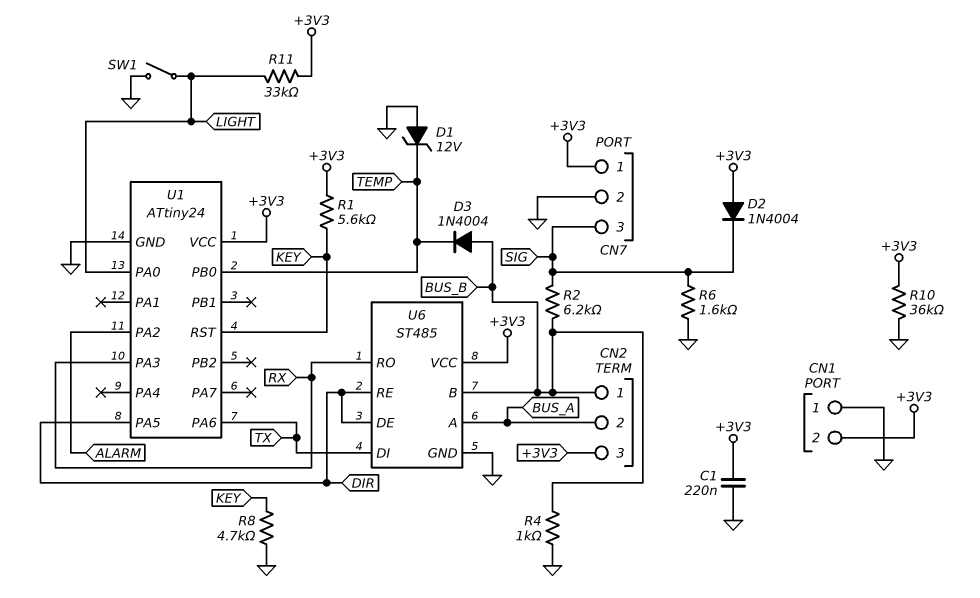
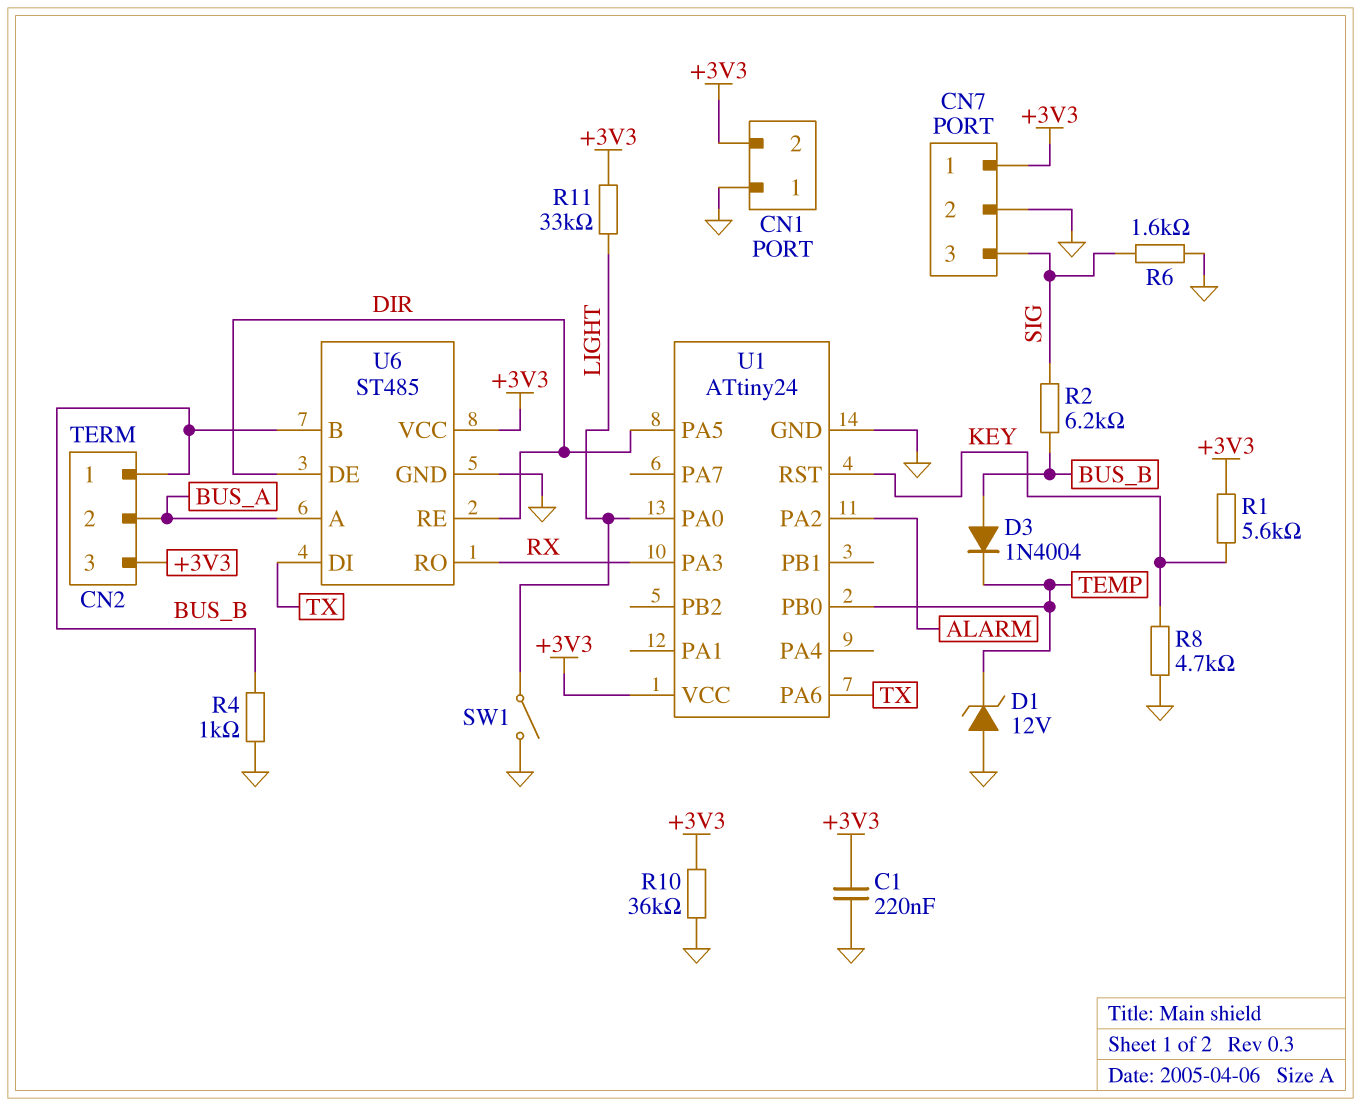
D2: diode 1N4004 (A +3V3, K SIG) -> none

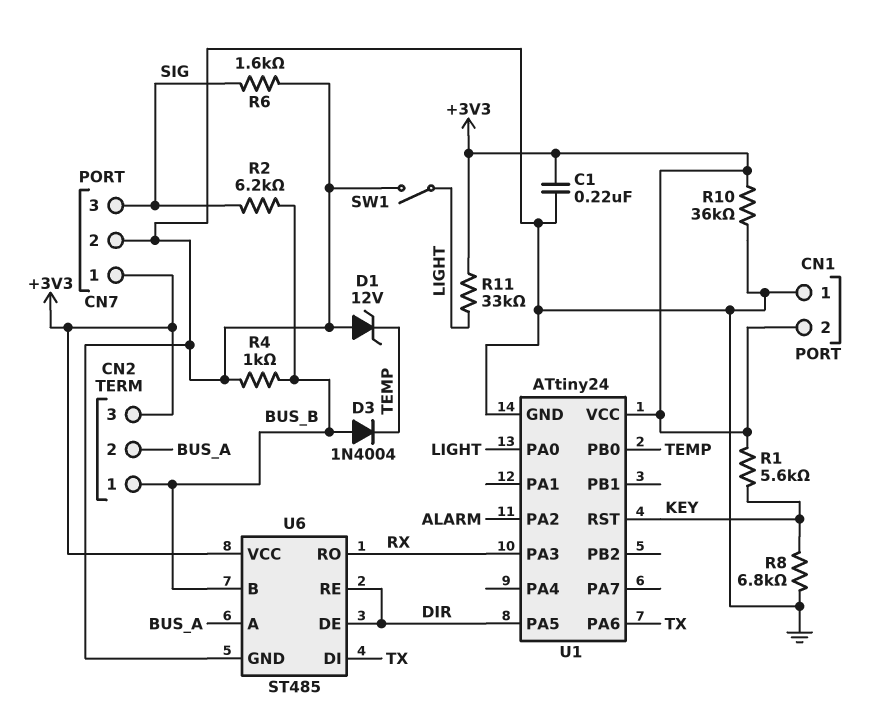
R8: 4.7k (GND, KEY) -> 6.8k (GND, KEY)

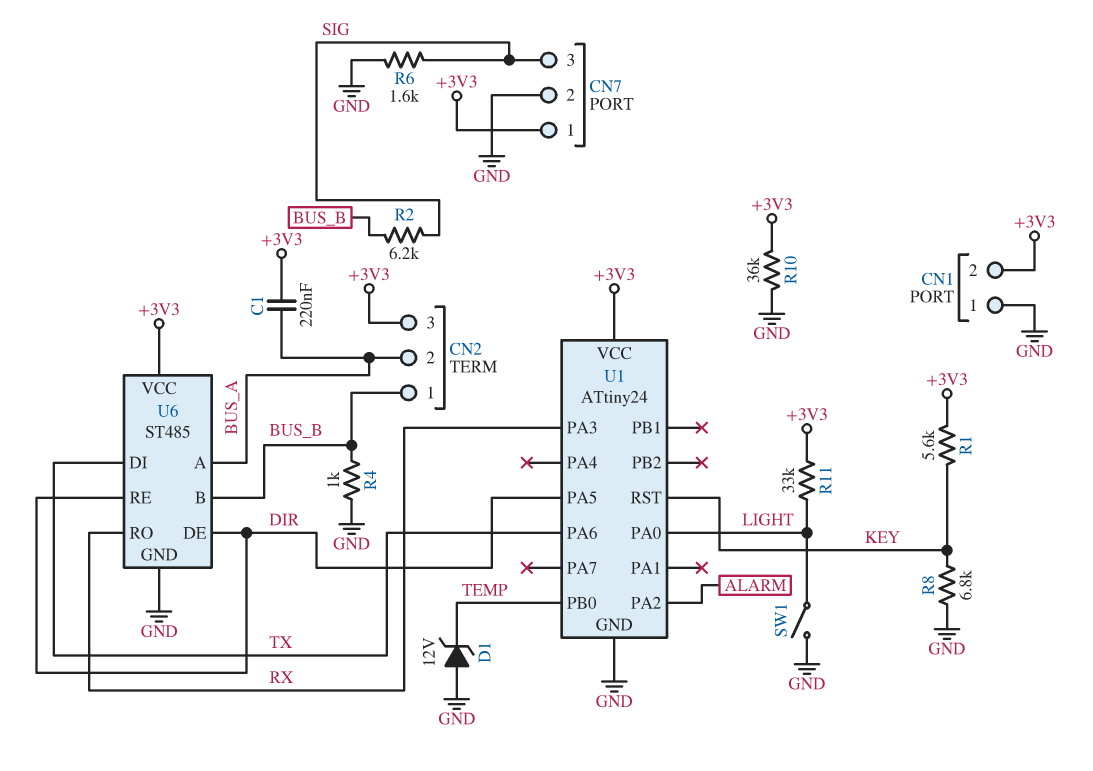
C1: 220nF (+3V3, GND) -> 220nF (+3V3, BUS_A)
D3: diode 1N4004 (A BUS_B, K TEMP) -> none

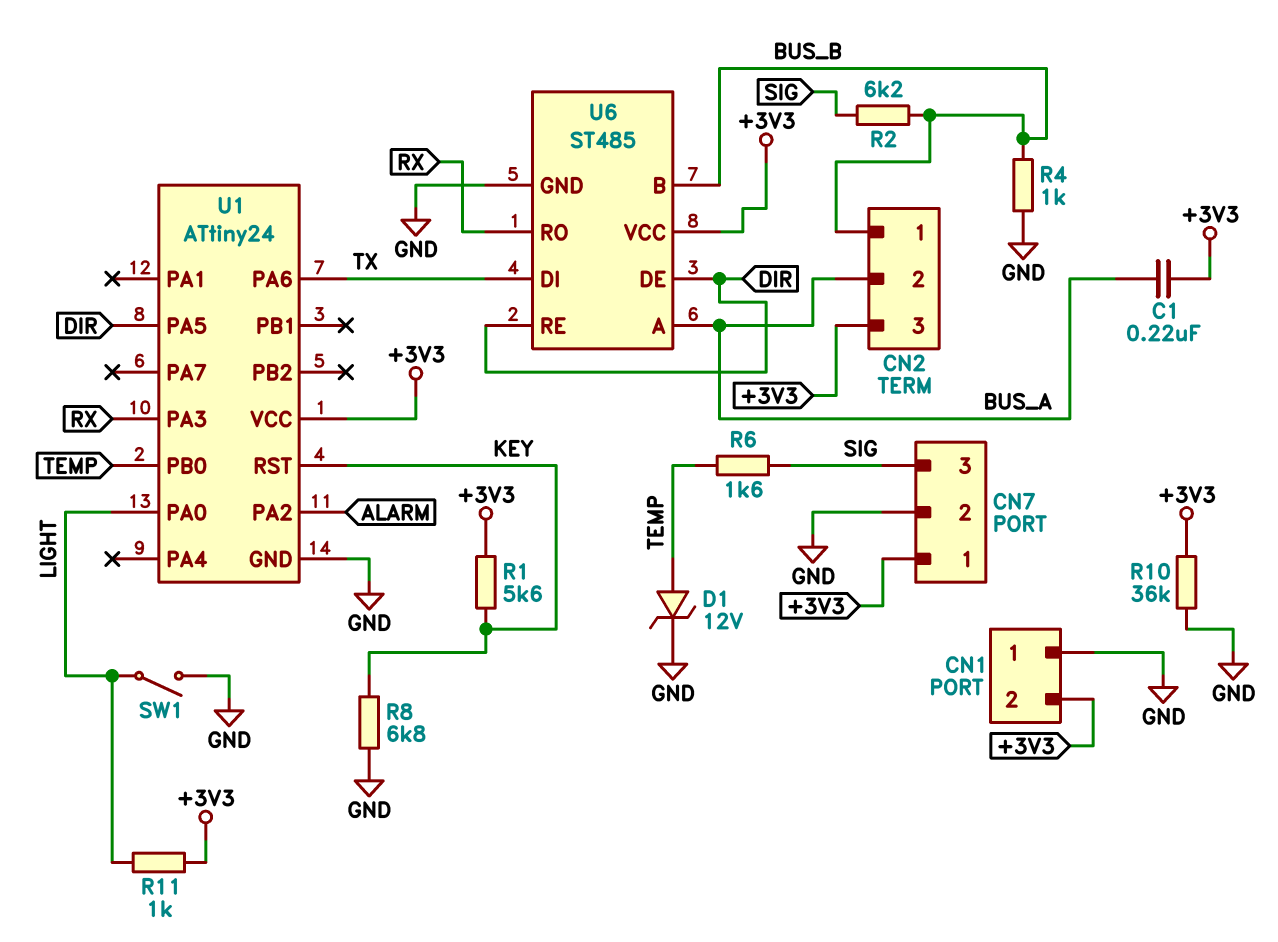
D1: zener 12V (A GND, K TEMP) -> zener 12V (A TEMP, K GND)
R6: 1.6k (GND, SIG) -> 1.6k (SIG, TEMP)
R11: 33k (+3V3, LIGHT) -> 1k (+3V3, LIGHT)

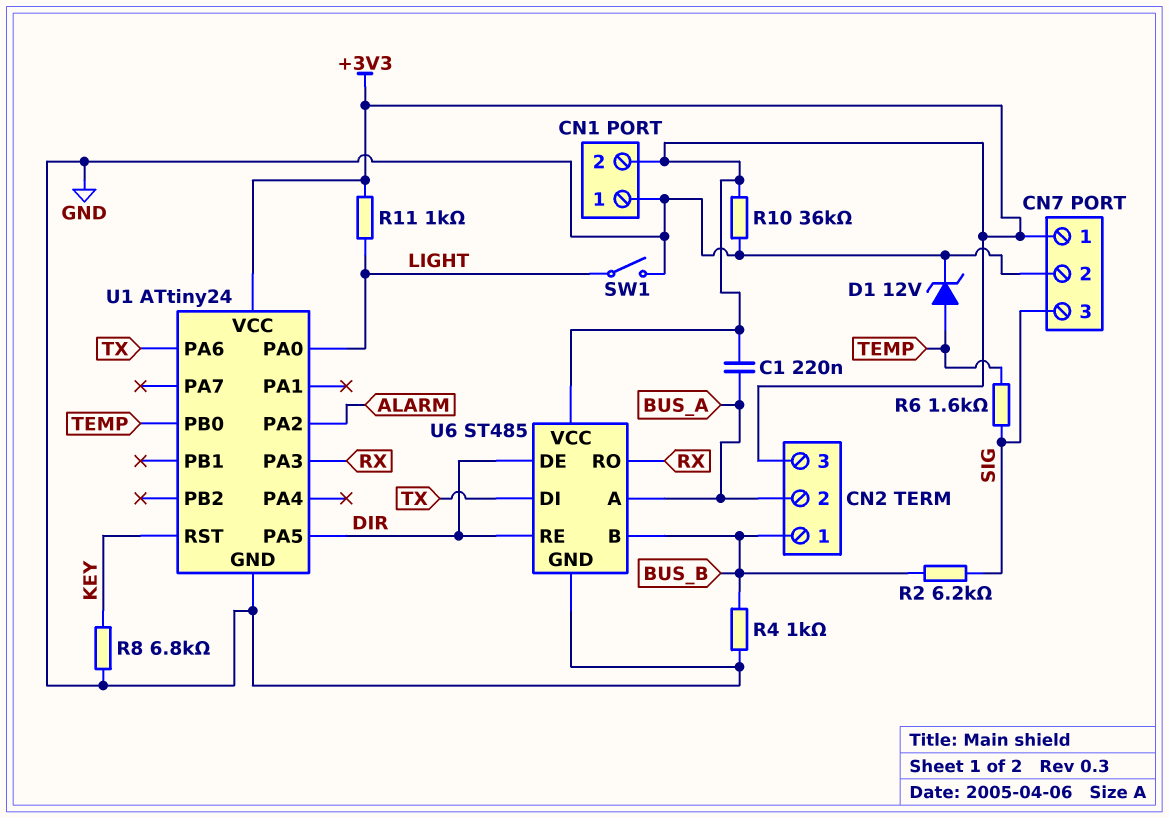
R1: 5.6k (+3V3, KEY) -> none

